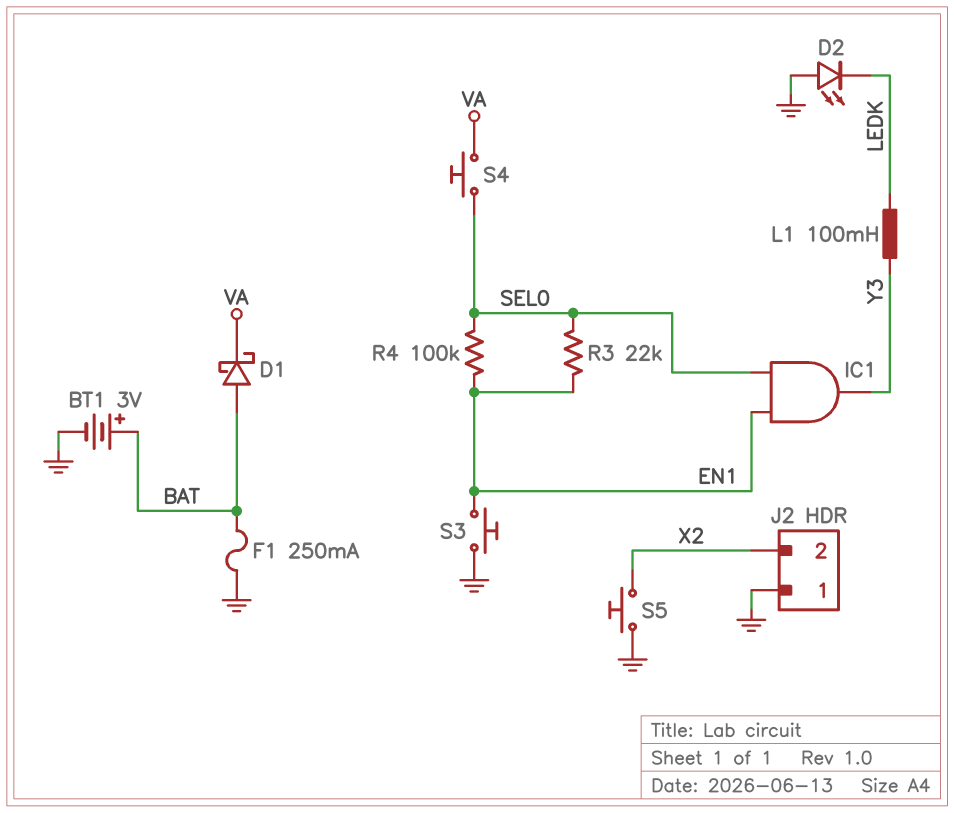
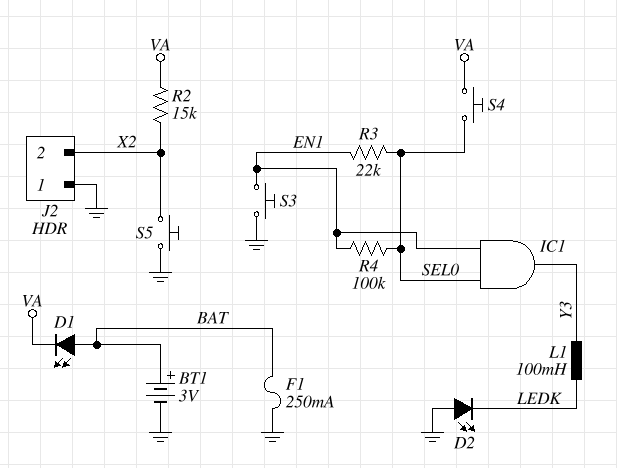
D1: schottky (A BAT, K VA) -> LED (A BAT, K VA)
R2: none -> 15k (VA, X2)

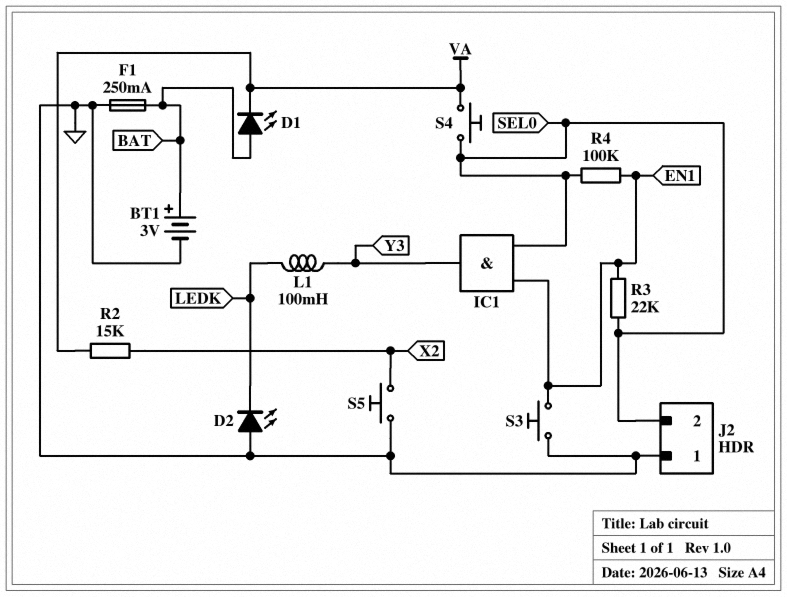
J2 pin 2: X2 -> SEL0

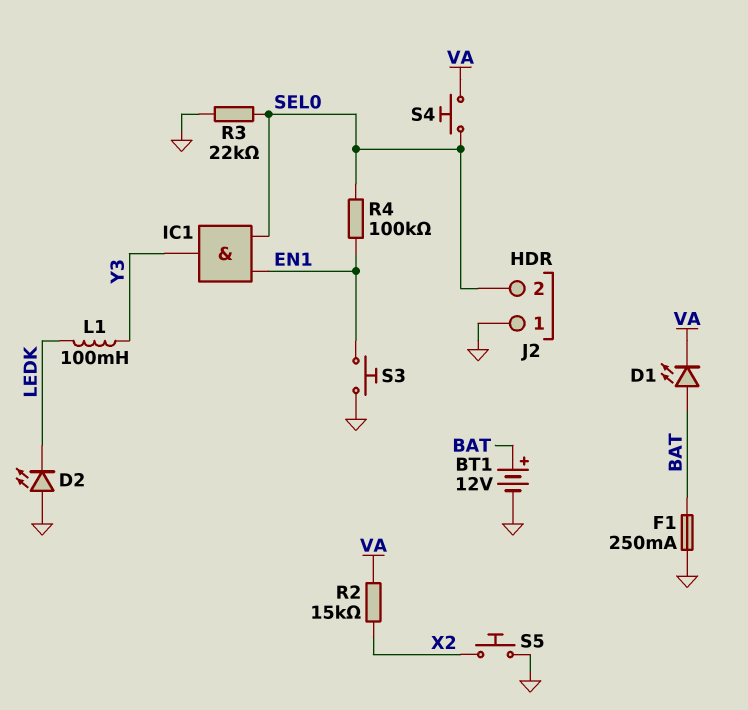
BT1: 3V (plus BAT, minus GND) -> 12V (plus BAT, minus GND)
R3: 22k (EN1, SEL0) -> 22k (GND, SEL0)

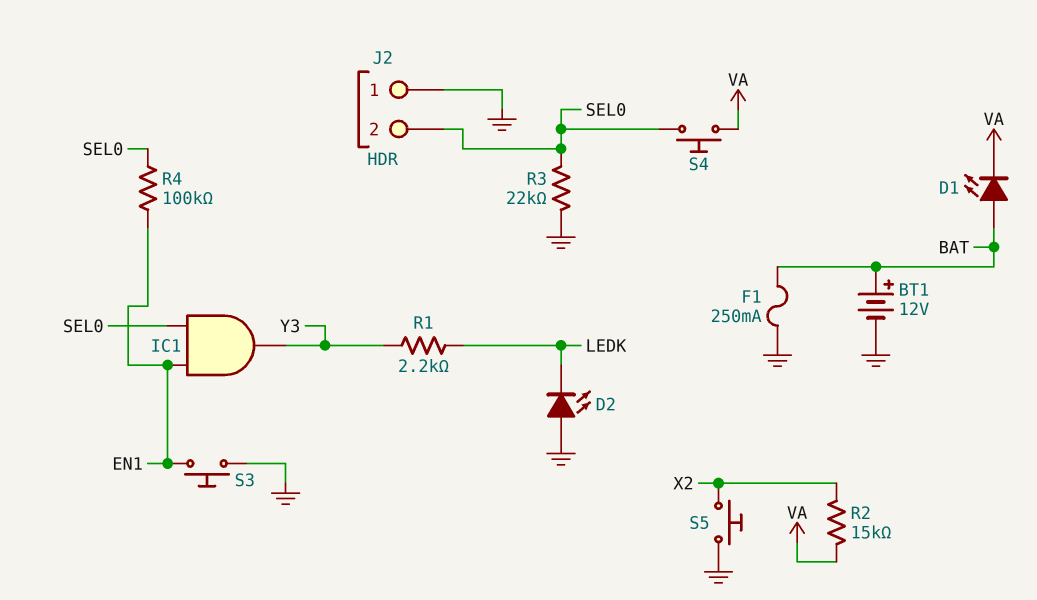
L1: 100mH (LEDK, Y3) -> none
R1: none -> 2.2k (LEDK, Y3)

